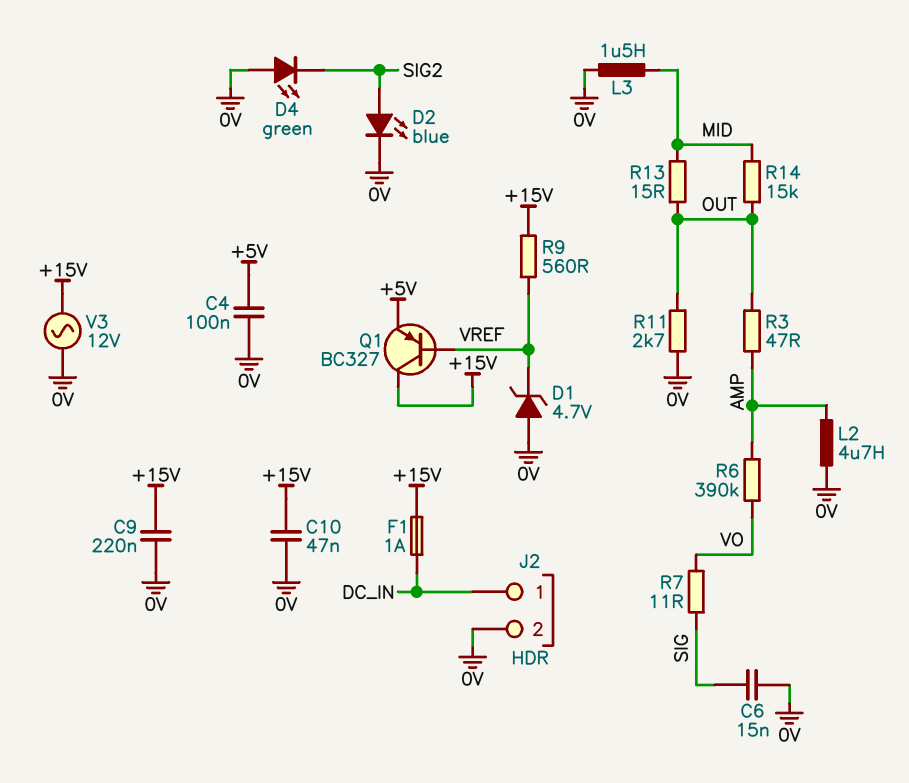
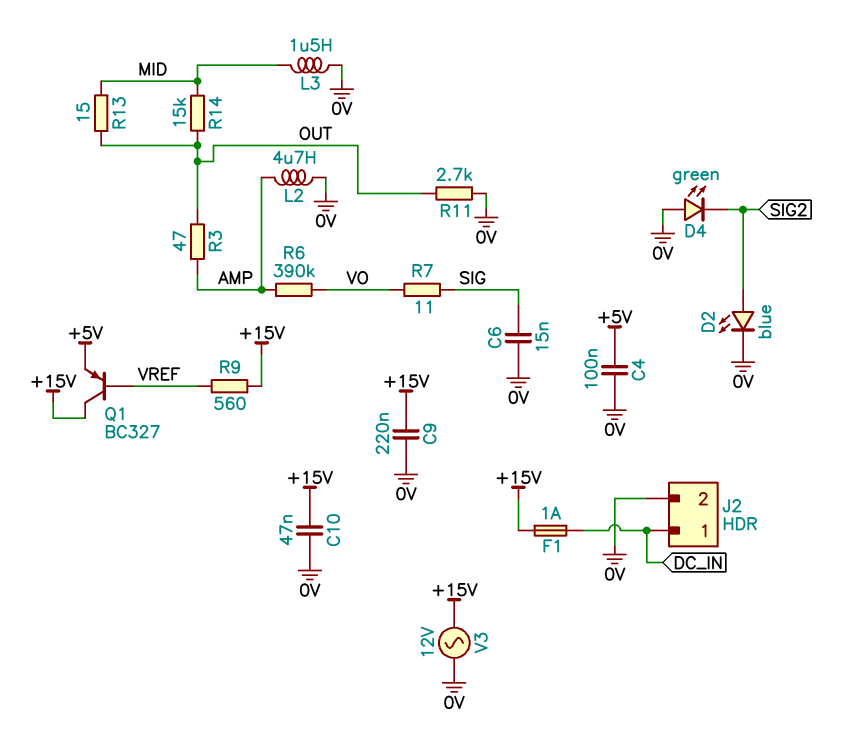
D1: zener 4.7V (A 0V, K VREF) -> none

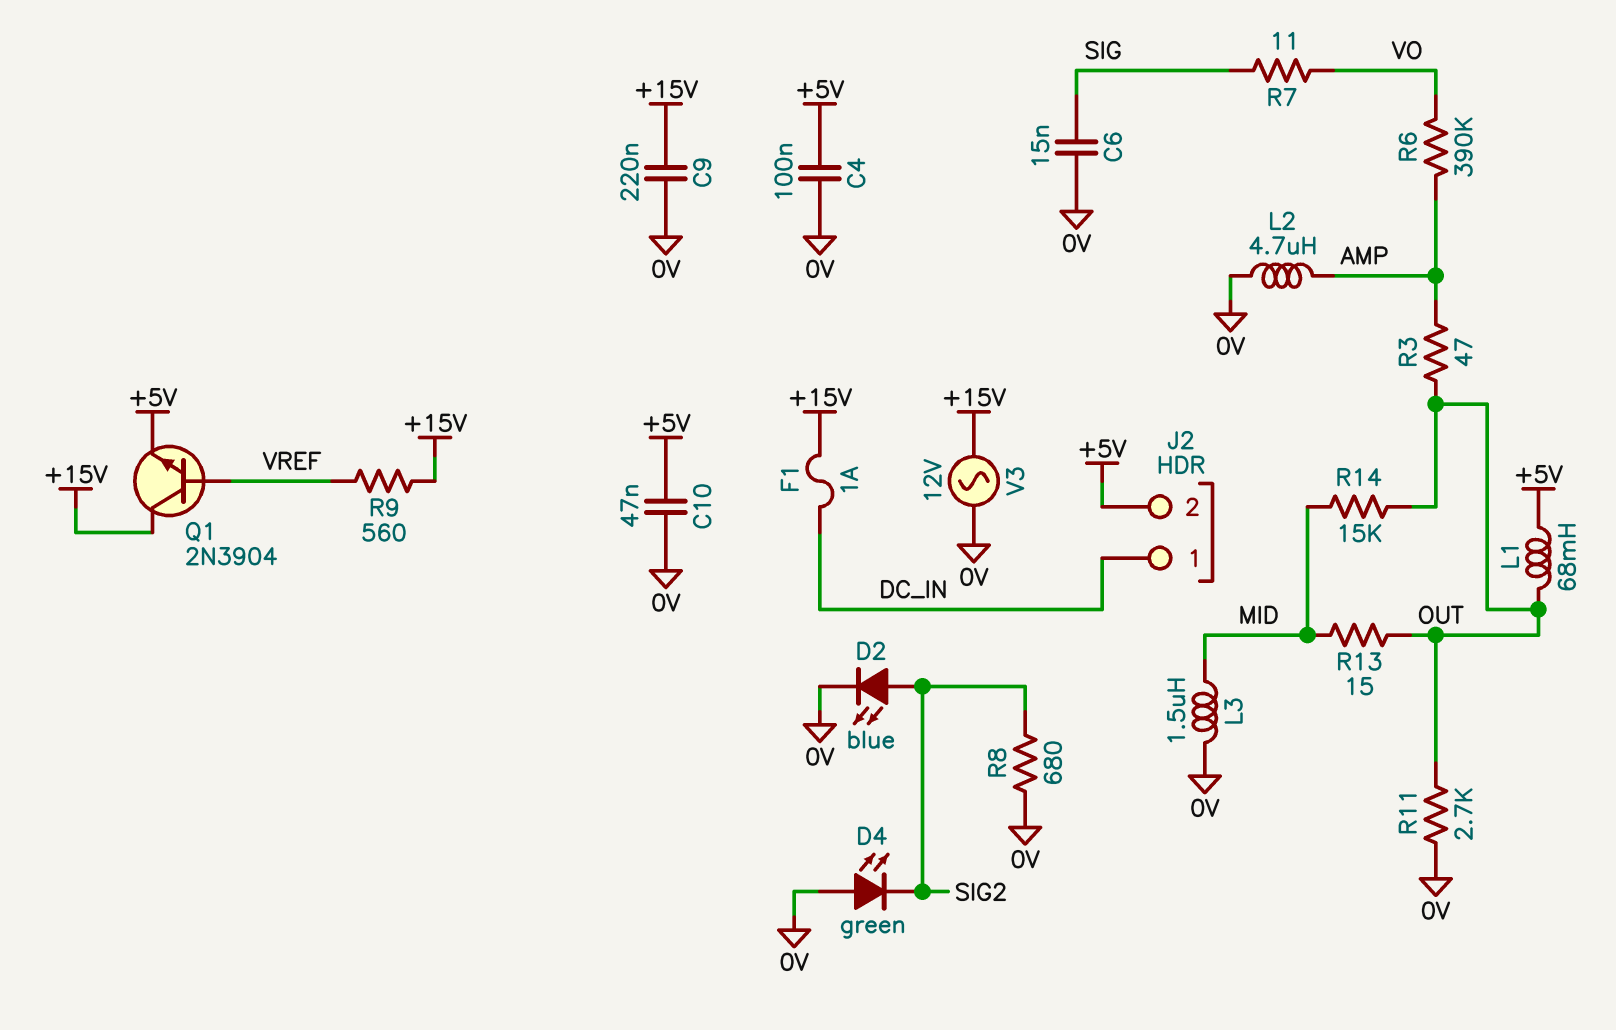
C10: 47nF (+15V, 0V) -> 47nF (+5V, 0V)
J2 pin 2: 0V -> +5V
L1: none -> 68mH (+5V, OUT)
Q1: PNP BC327 (B VREF, C +15V, E +5V) -> NPN 2N3904 (B VREF, C +15V, E +5V)
R8: none -> 680 (0V, SIG2)

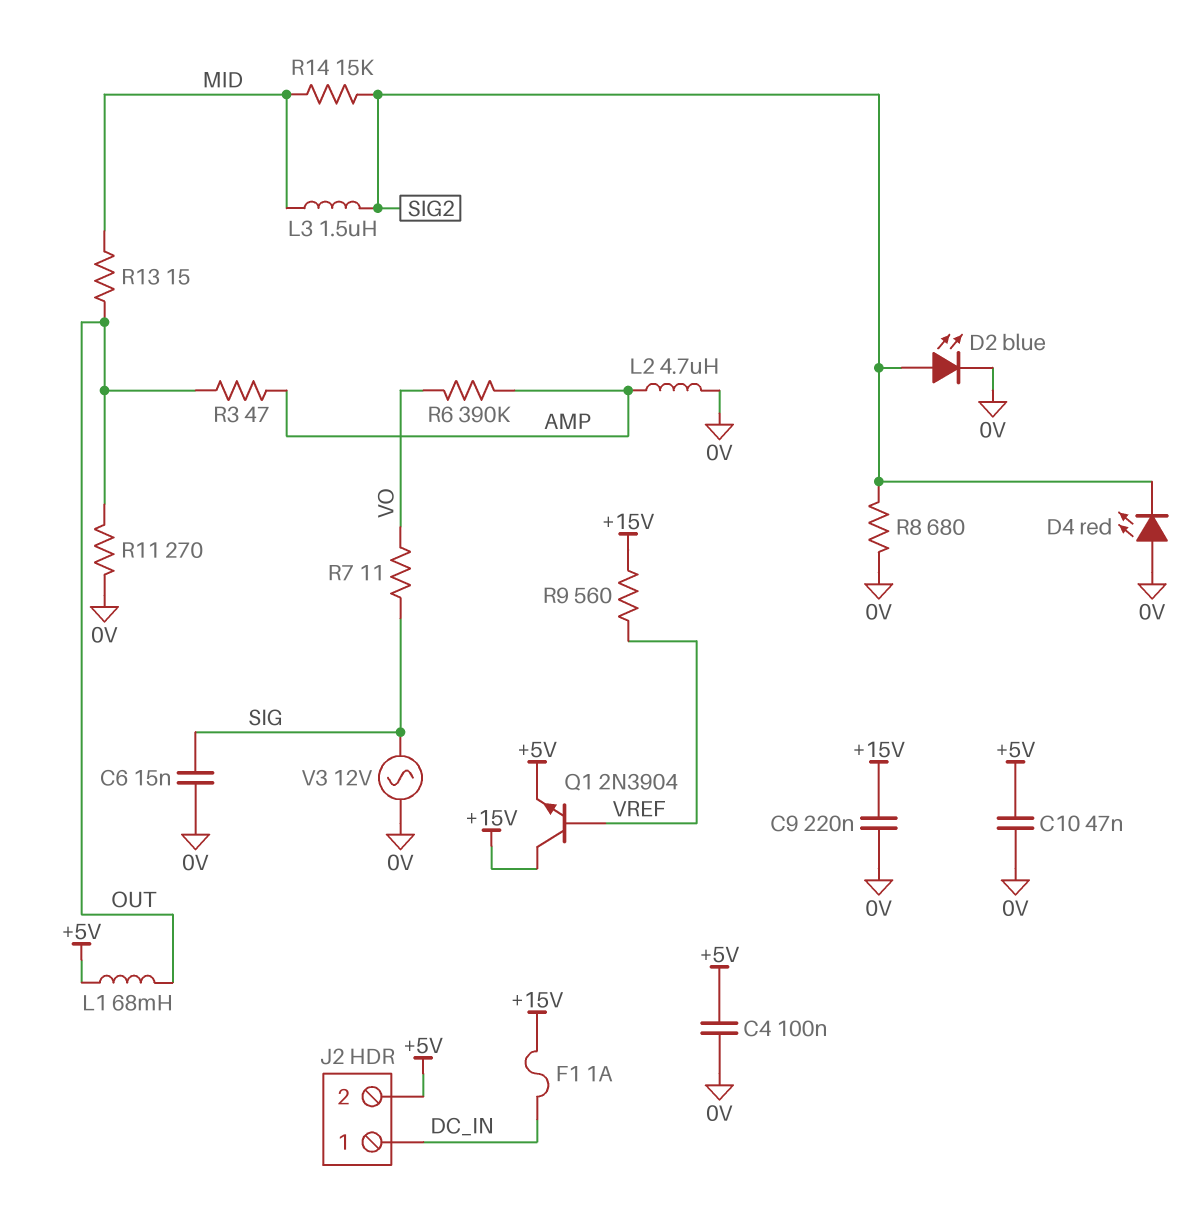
D4: LED green (A 0V, K SIG2) -> LED red (A 0V, K SIG2)
L3: 1.5uH (0V, MID) -> 1.5uH (MID, SIG2)
R11: 2.7k (0V, OUT) -> 270 (0V, OUT)
R14: 15k (MID, OUT) -> 15k (MID, SIG2)
V3: AC 12V (+15V, 0V) -> AC 12V (0V, SIG)

